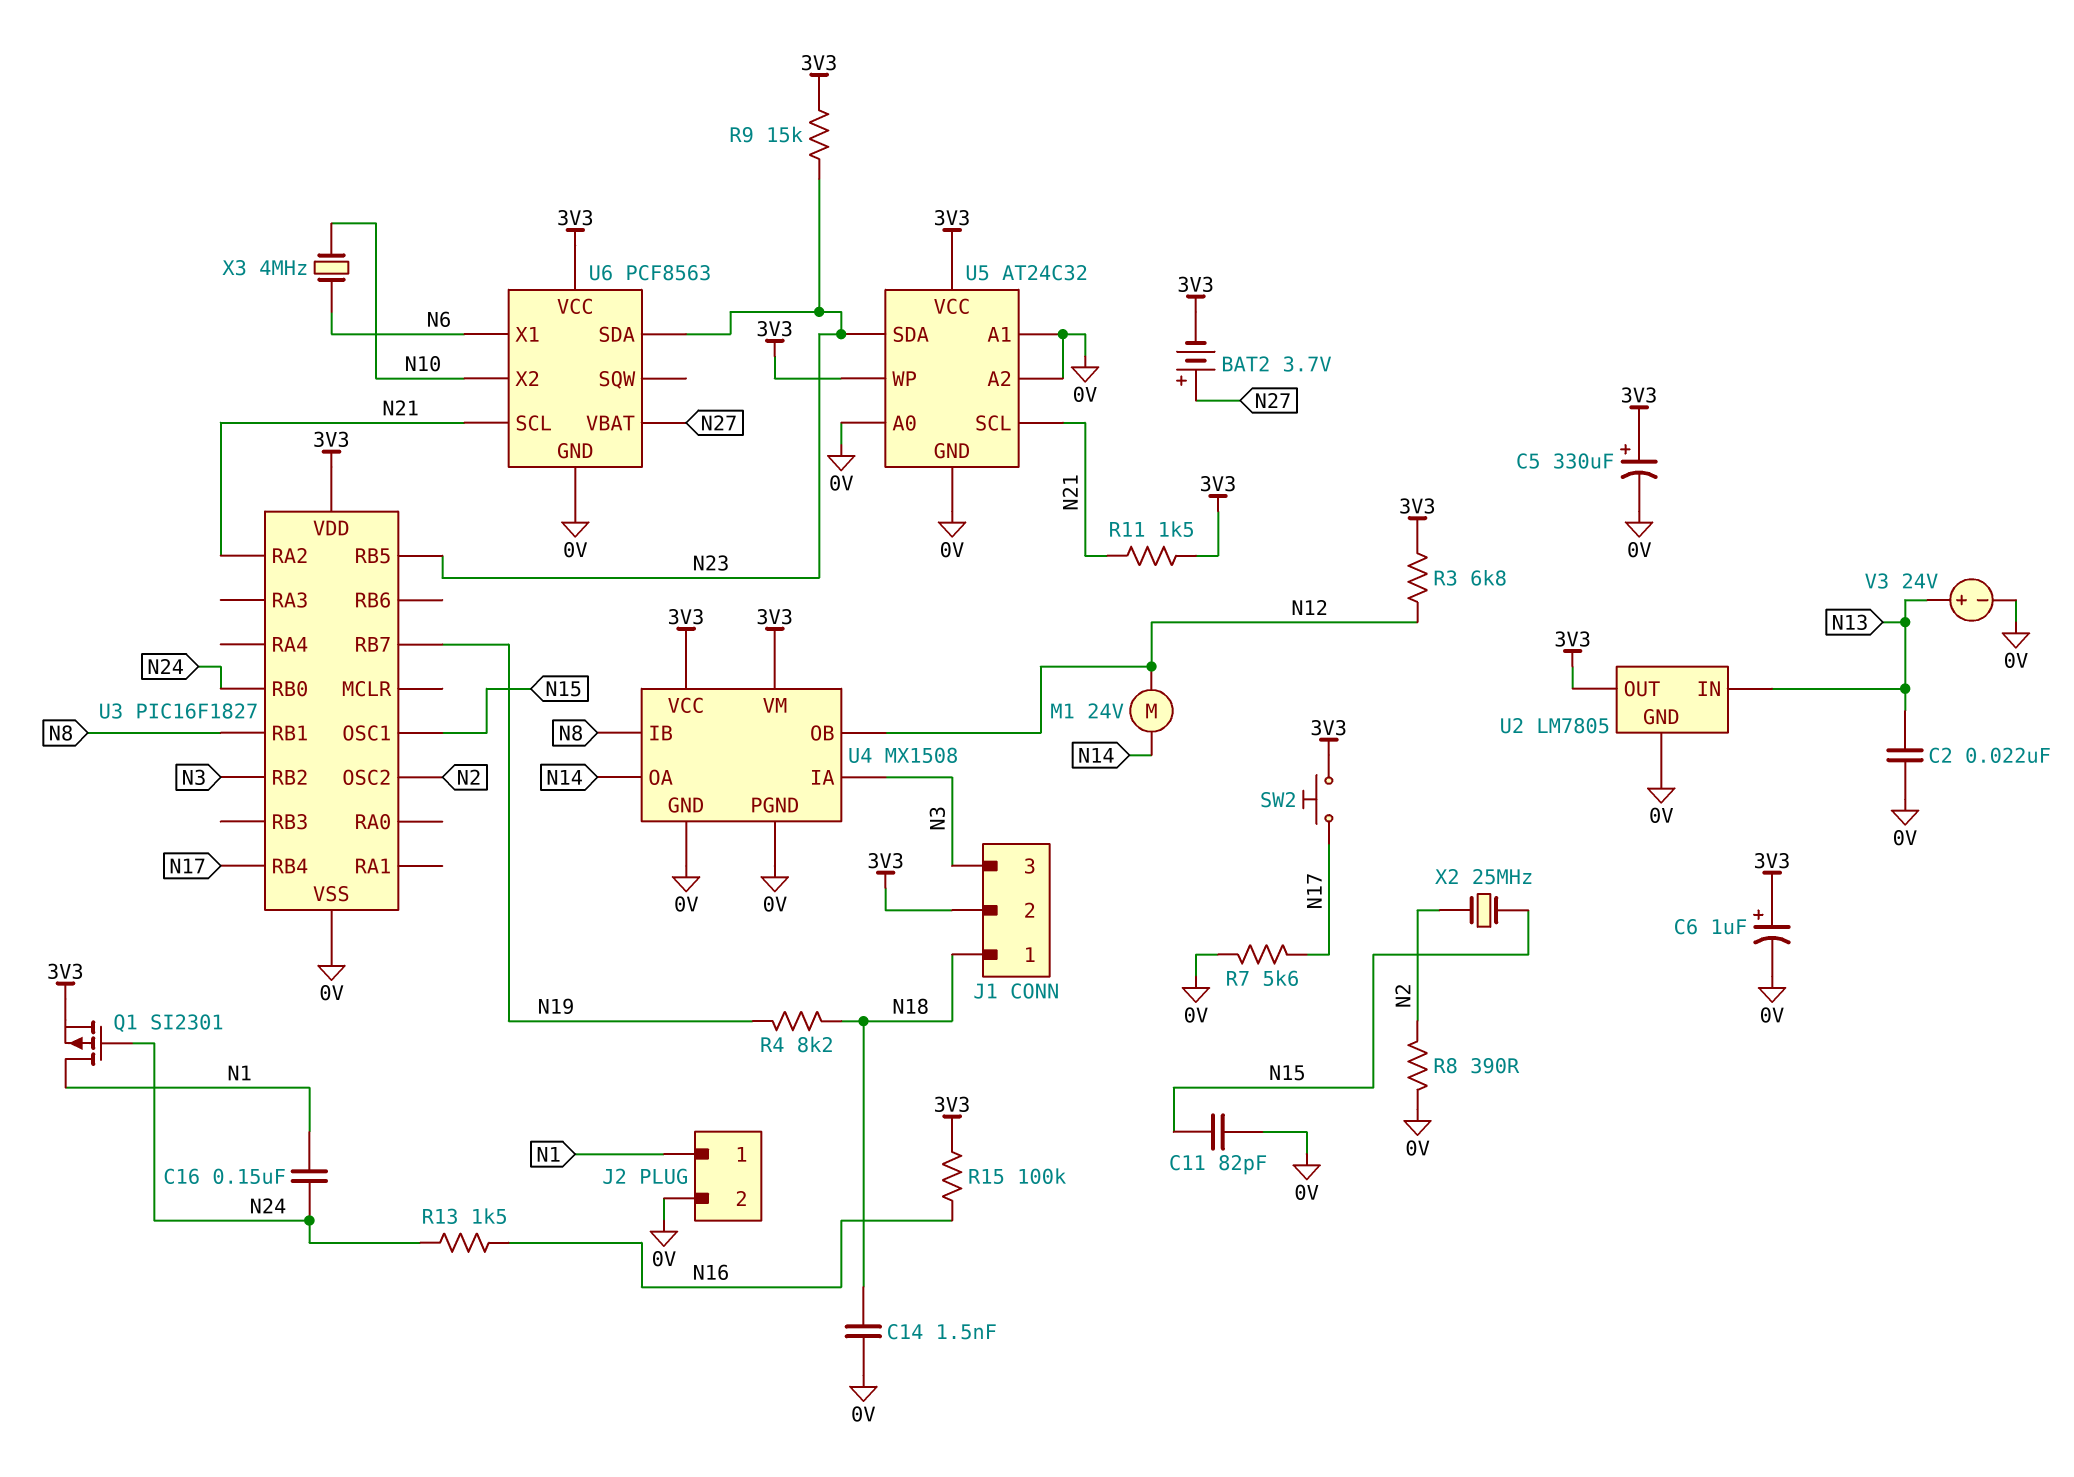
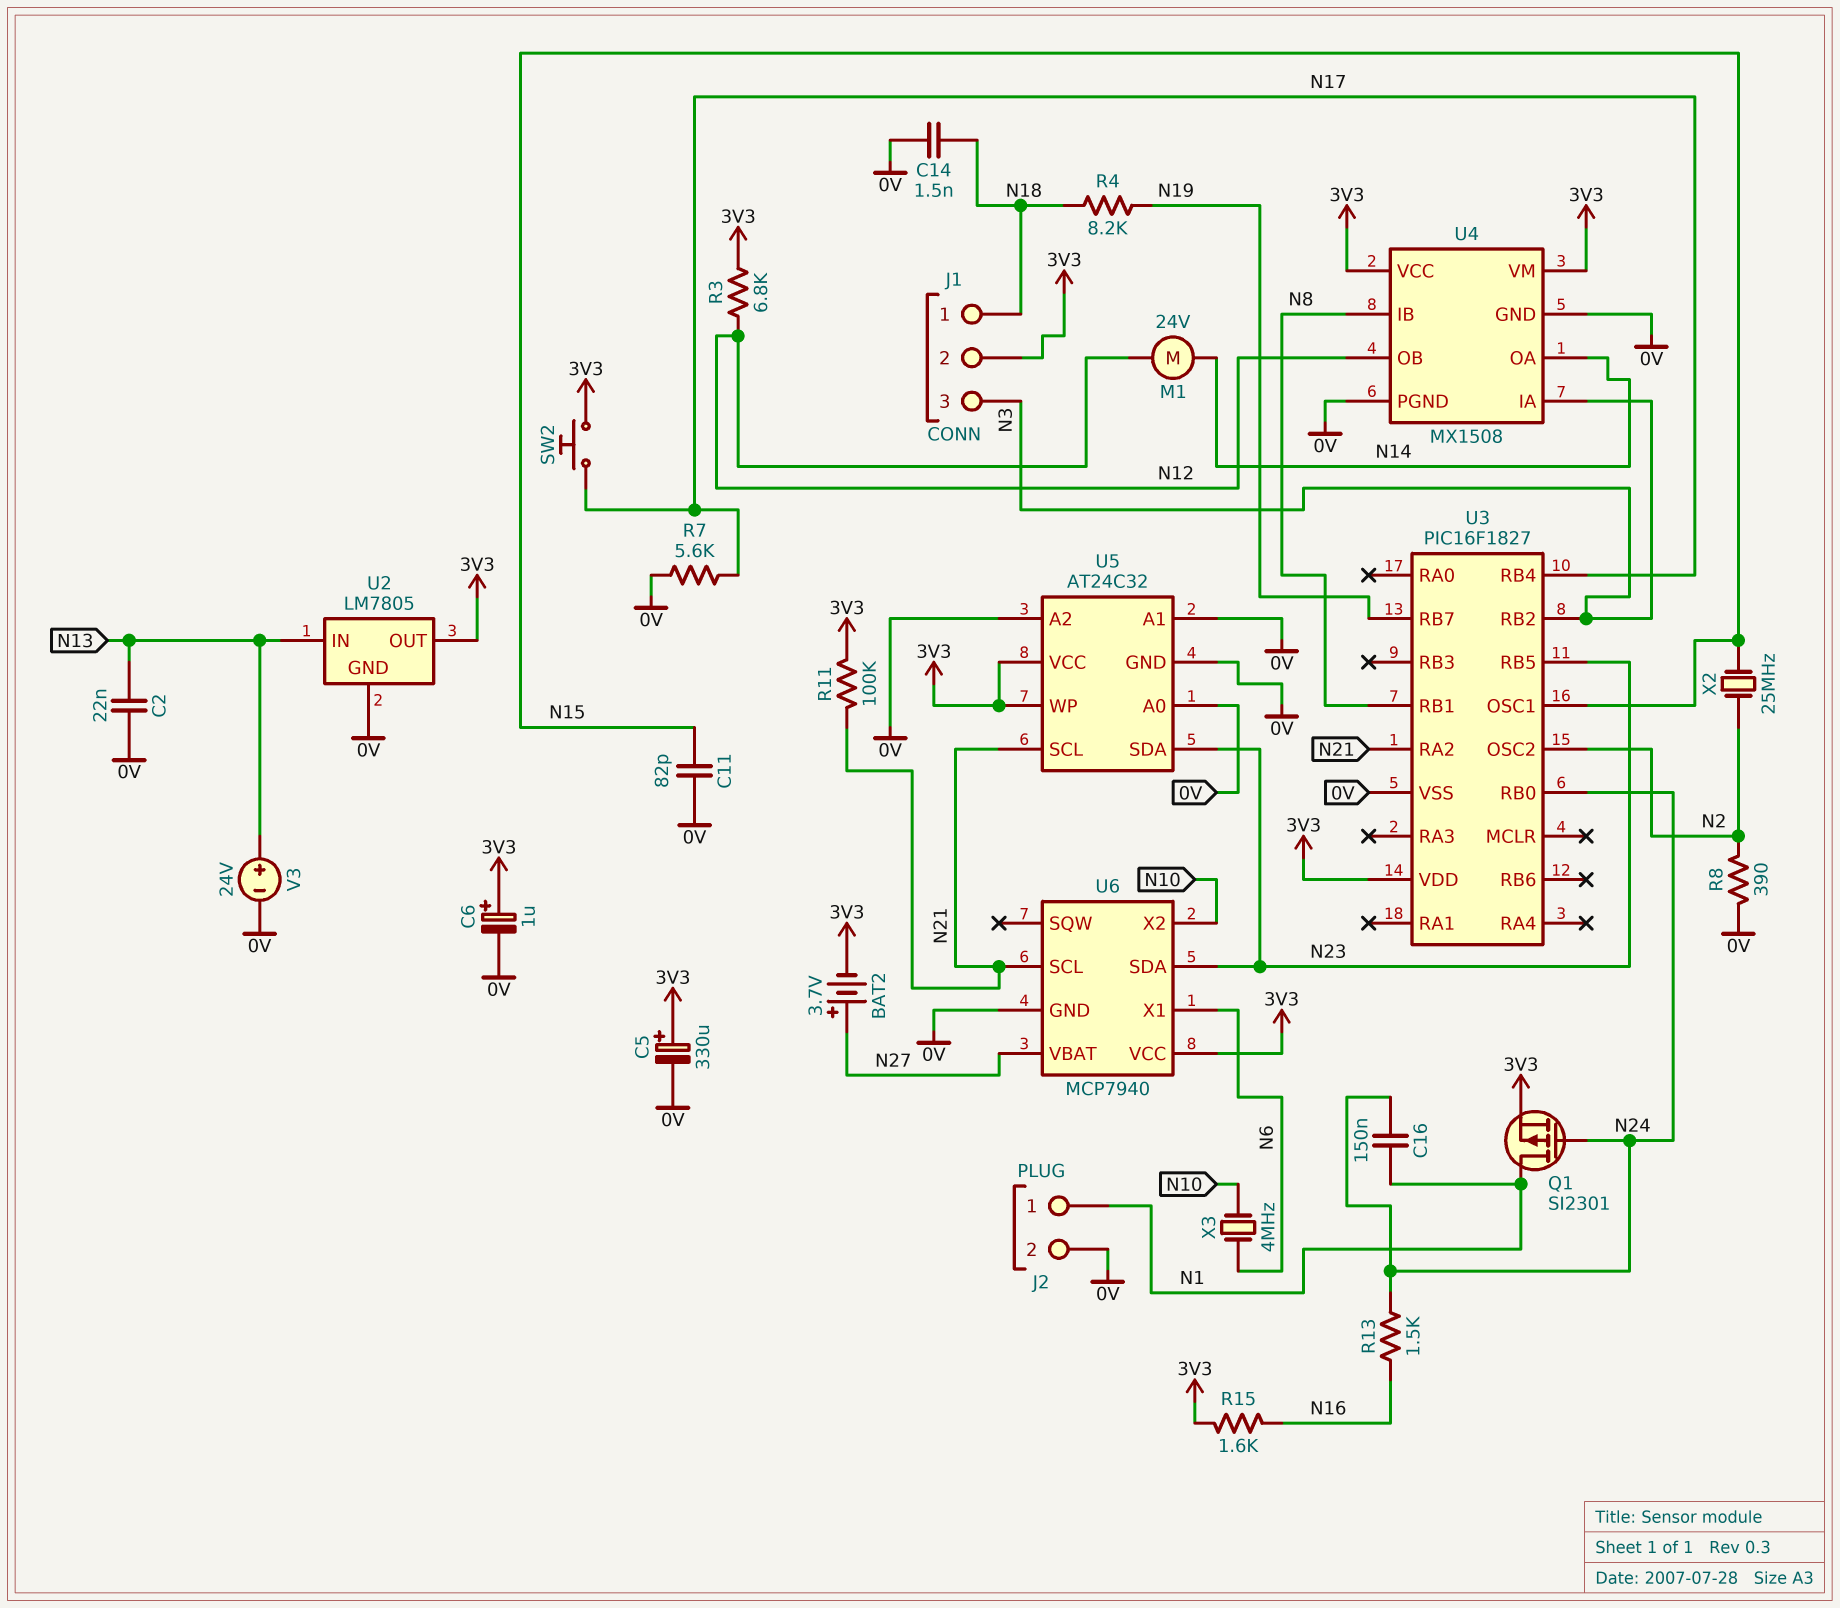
R9: 15k (3V3, N23) -> none
R11: 1.5k (3V3, N21) -> 100k (3V3, N21)
R15: 100k (3V3, N16) -> 1.6k (3V3, N16)
U6: PCF8563 -> MCP7940

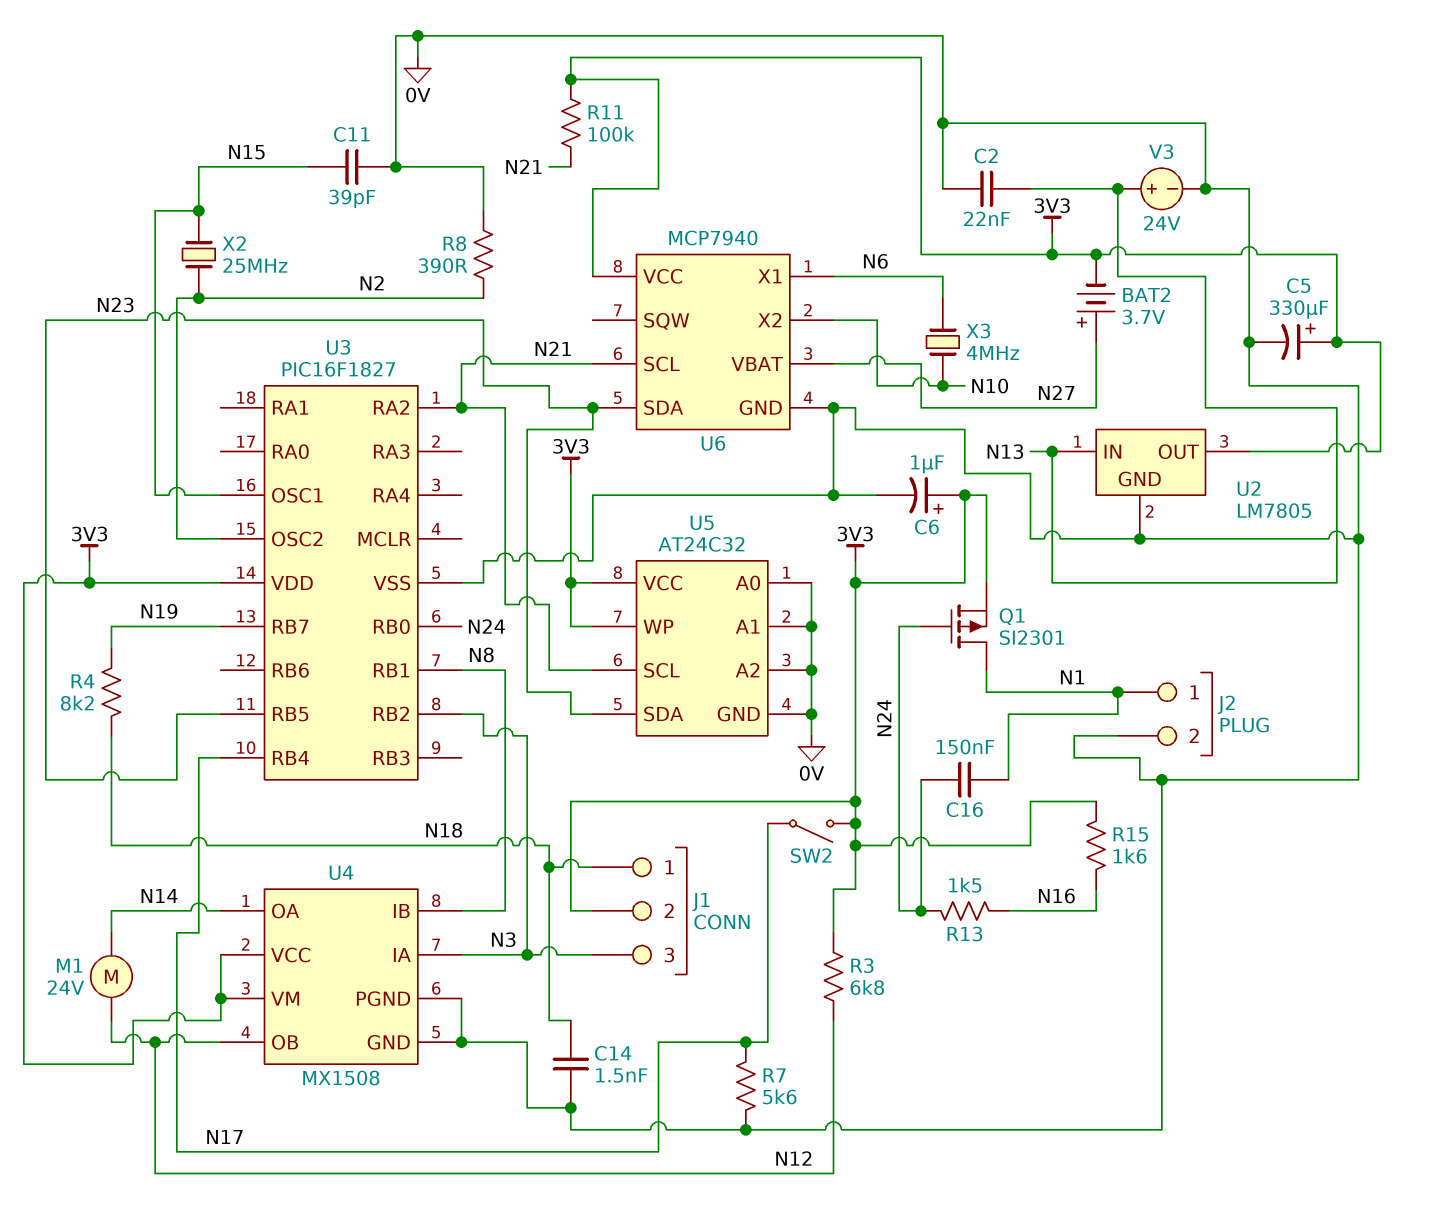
C11: 82pF (0V, N15) -> 39pF (0V, N15)
SW2: button (3V3, N17) -> switch (3V3, N17)

